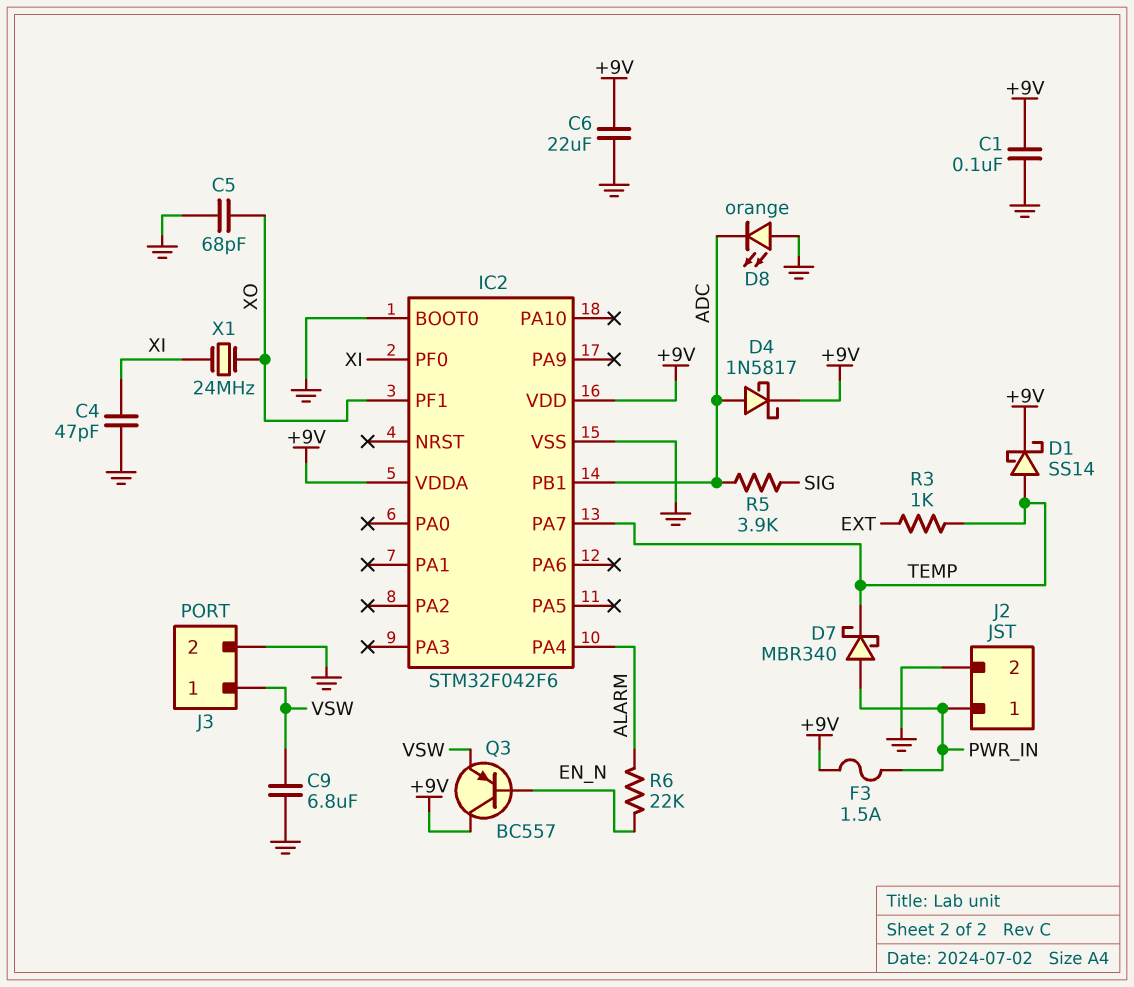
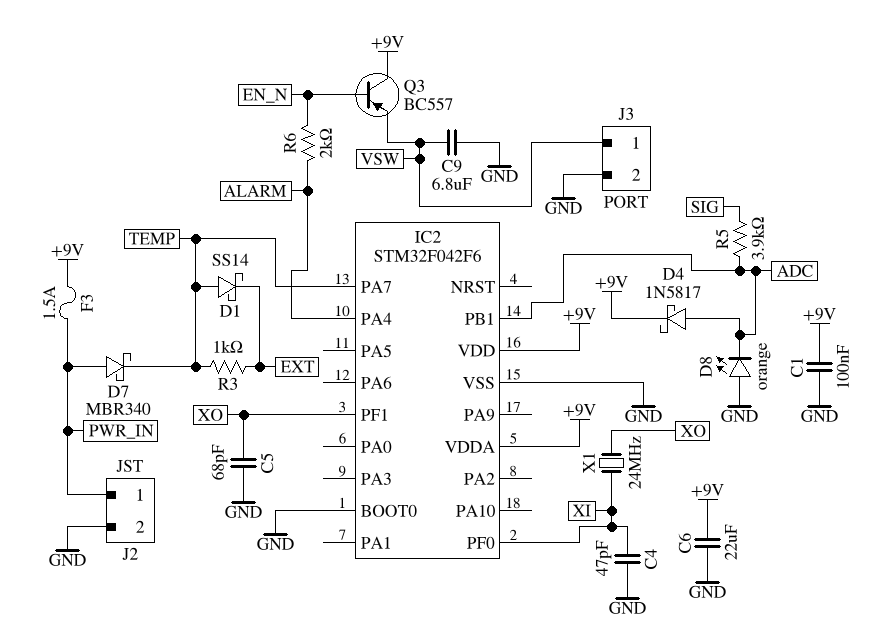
D1: schottky SS14 (A TEMP, K +9V) -> schottky SS14 (A TEMP, K EXT)
R6: 22k (ALARM, EN_N) -> 2k (ALARM, EN_N)

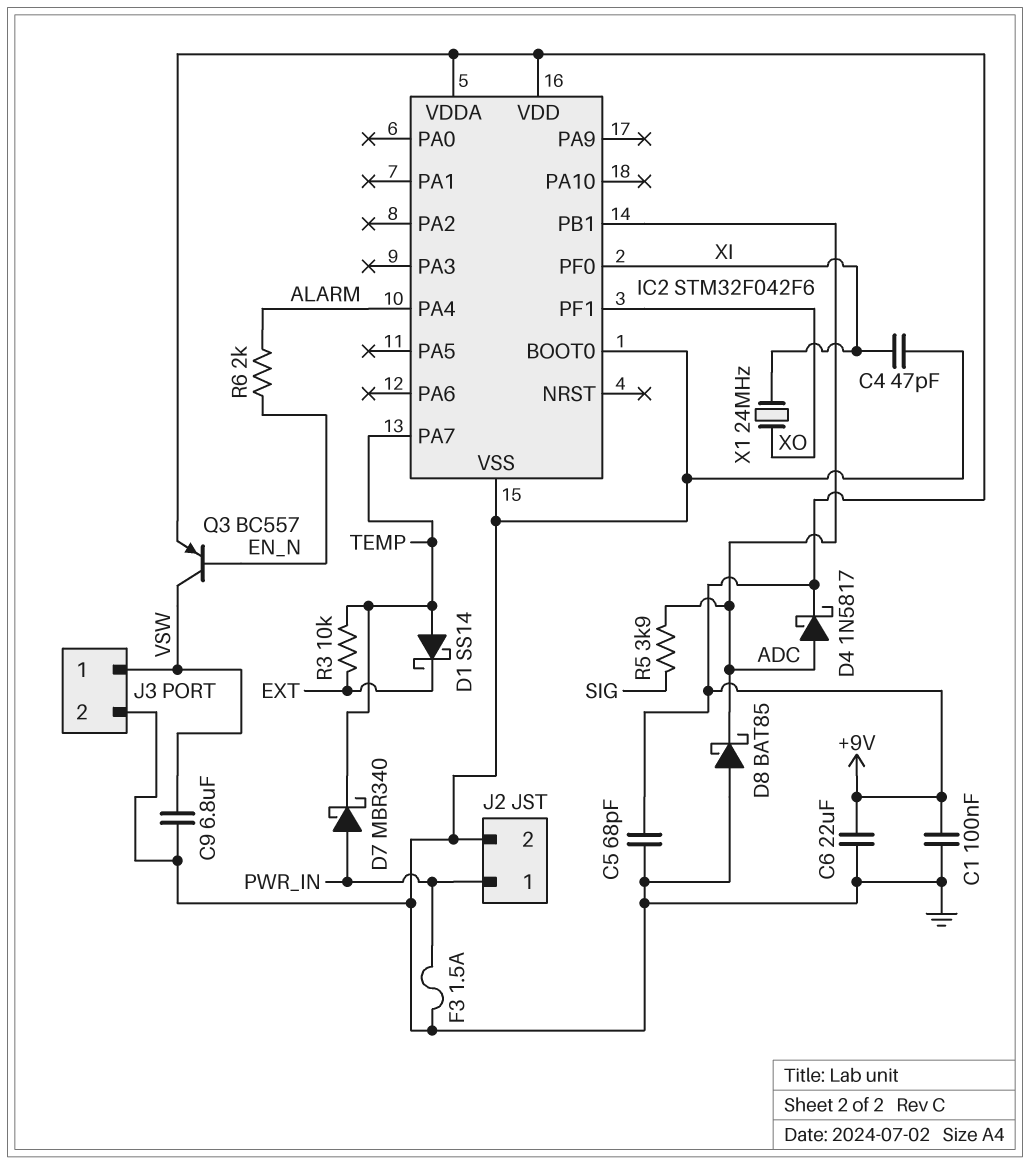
C5: 68pF (GND, XO) -> 68pF (+9V, GND)
D8: LED orange (A GND, K ADC) -> schottky BAT85 (A GND, K ADC)
F3: 1.5A (+9V, PWR_IN) -> 1.5A (GND, PWR_IN)
Q3: PNP BC557 (B EN_N, C +9V, E VSW) -> PNP BC557 (B EN_N, C VSW, E +9V)
R3: 1k (EXT, TEMP) -> 10k (EXT, TEMP)

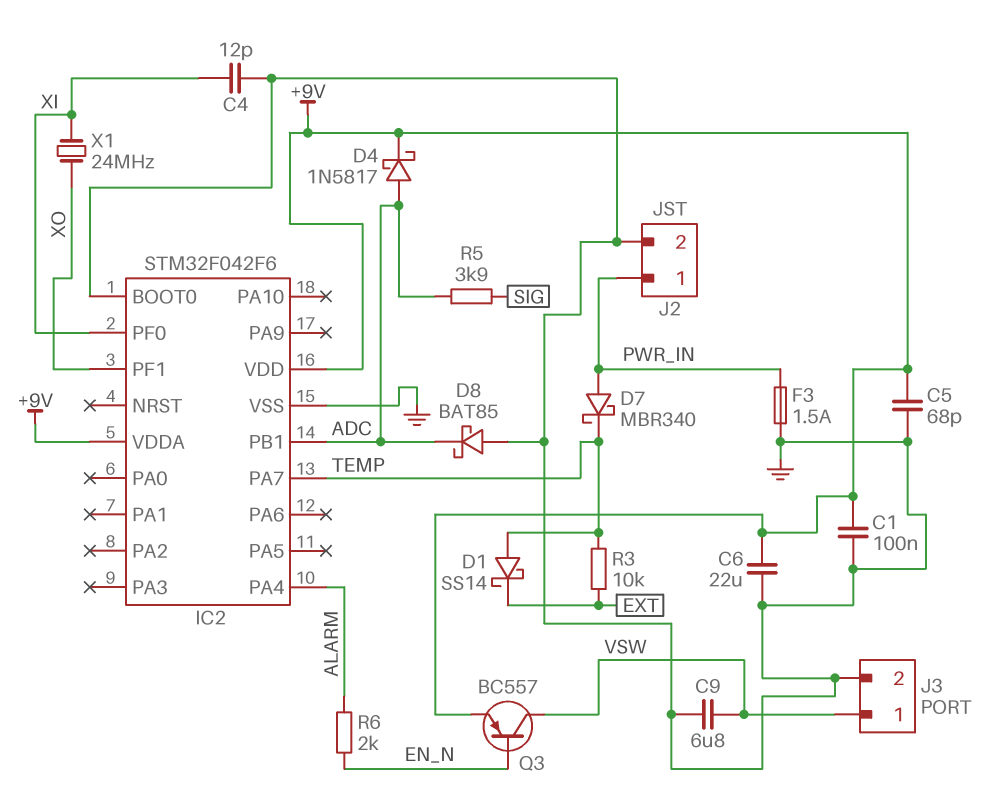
C4: 47pF (GND, XI) -> 12pF (GND, XI)

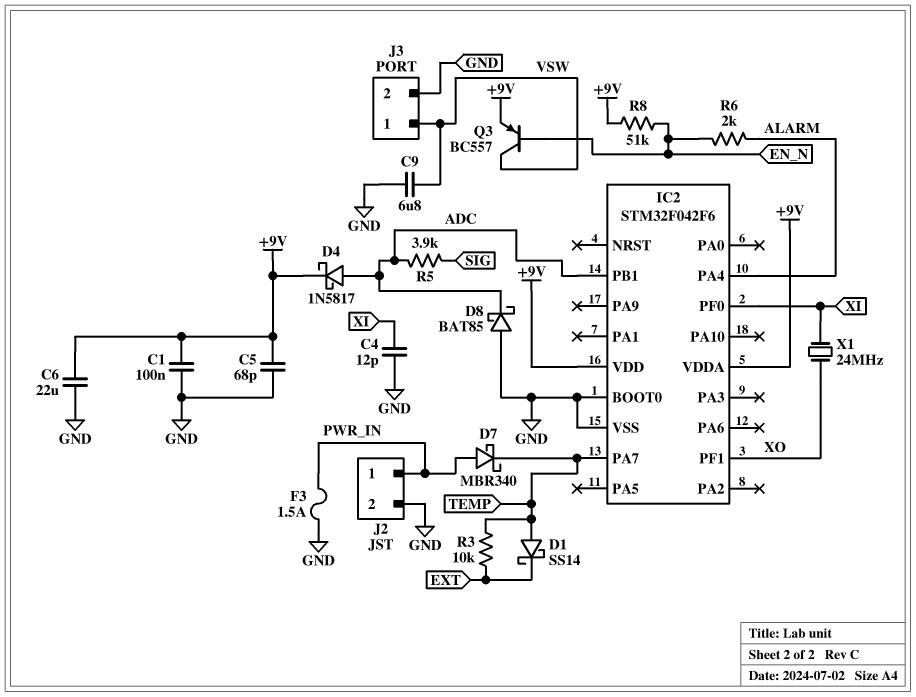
R8: none -> 51k (+9V, EN_N)

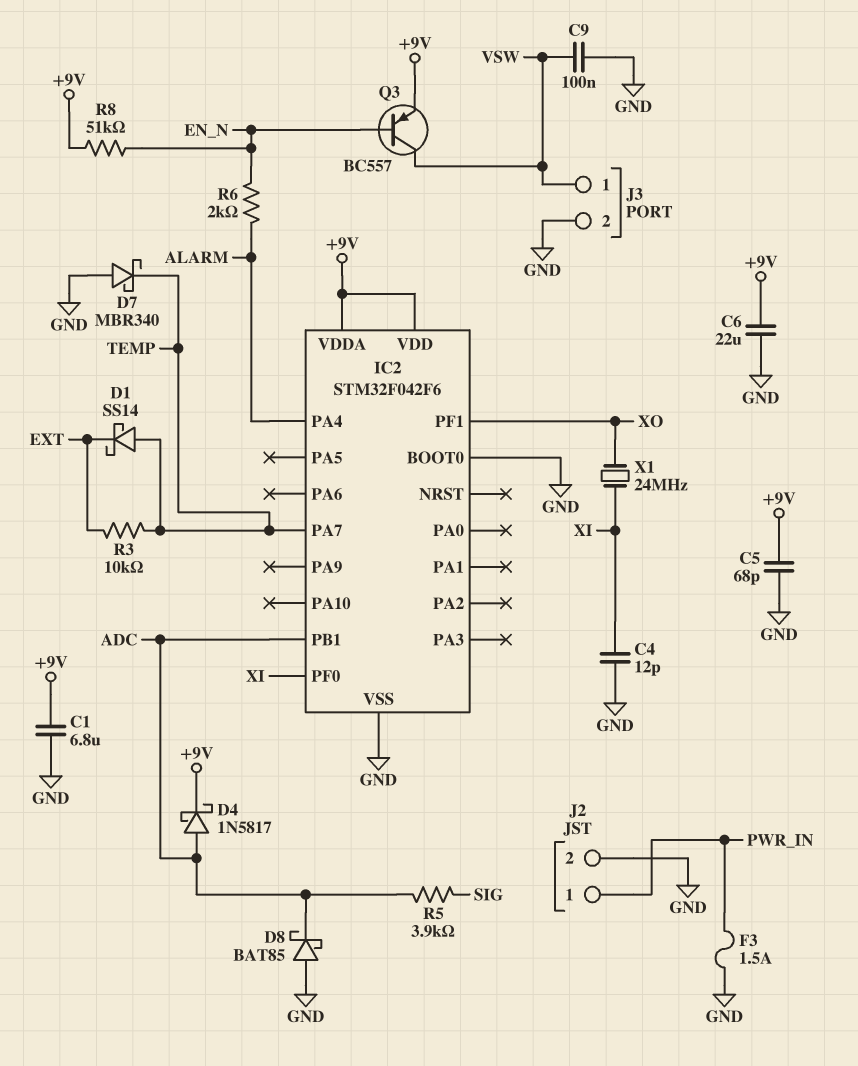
C1: 100nF (+9V, GND) -> 6.8uF (+9V, GND)
C9: 6.8uF (GND, VSW) -> 100nF (GND, VSW)
D7: schottky MBR340 (A PWR_IN, K TEMP) -> schottky MBR340 (A GND, K TEMP)

